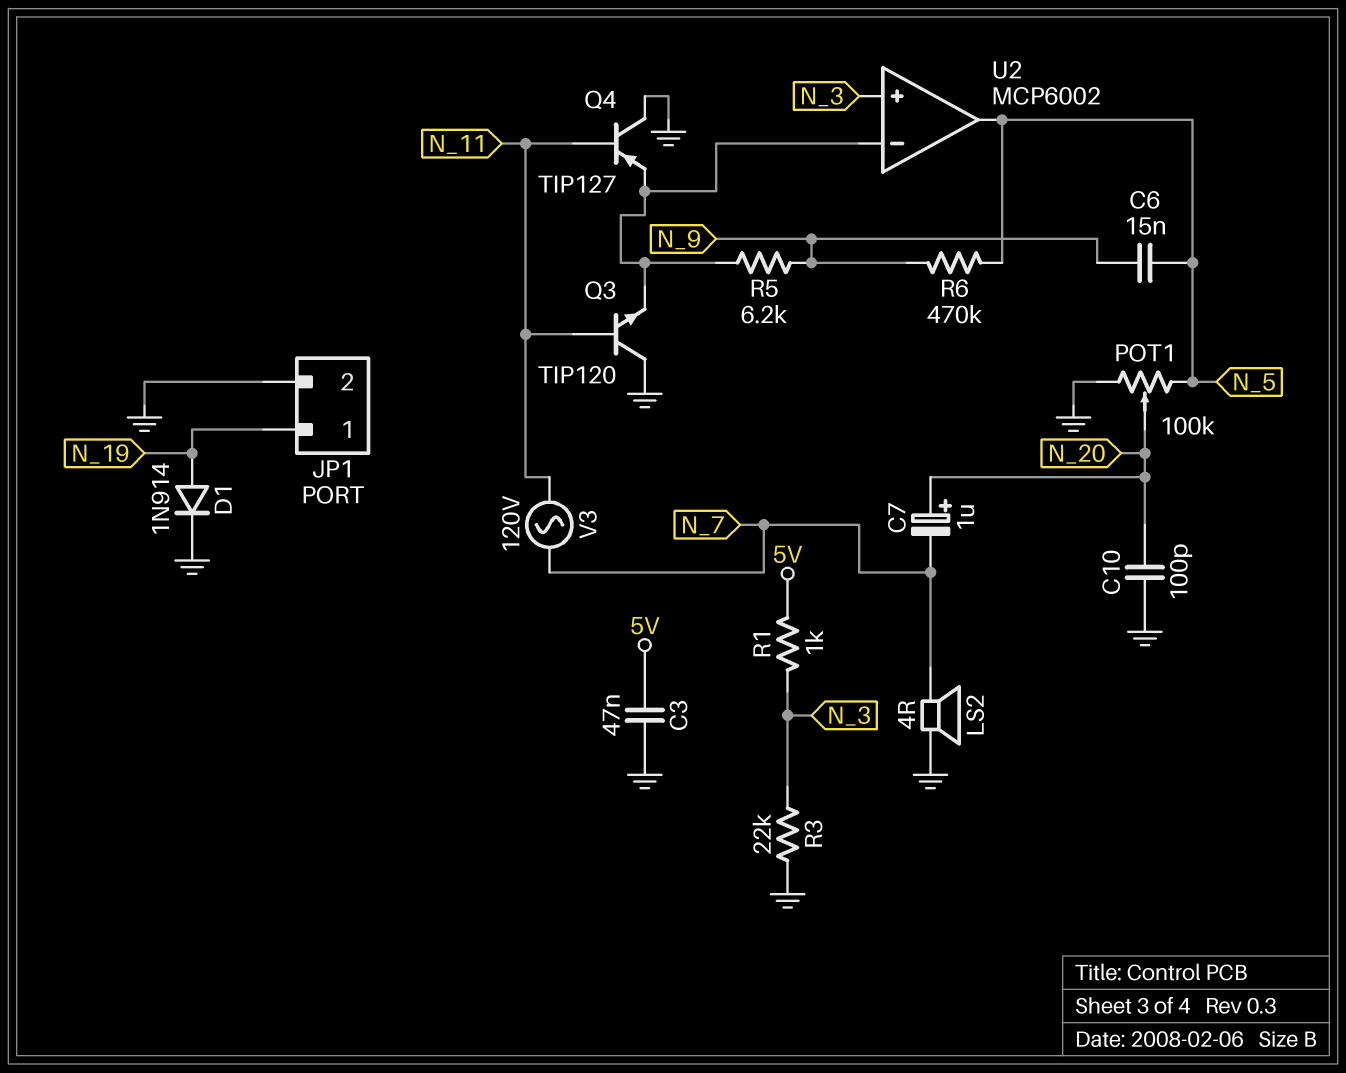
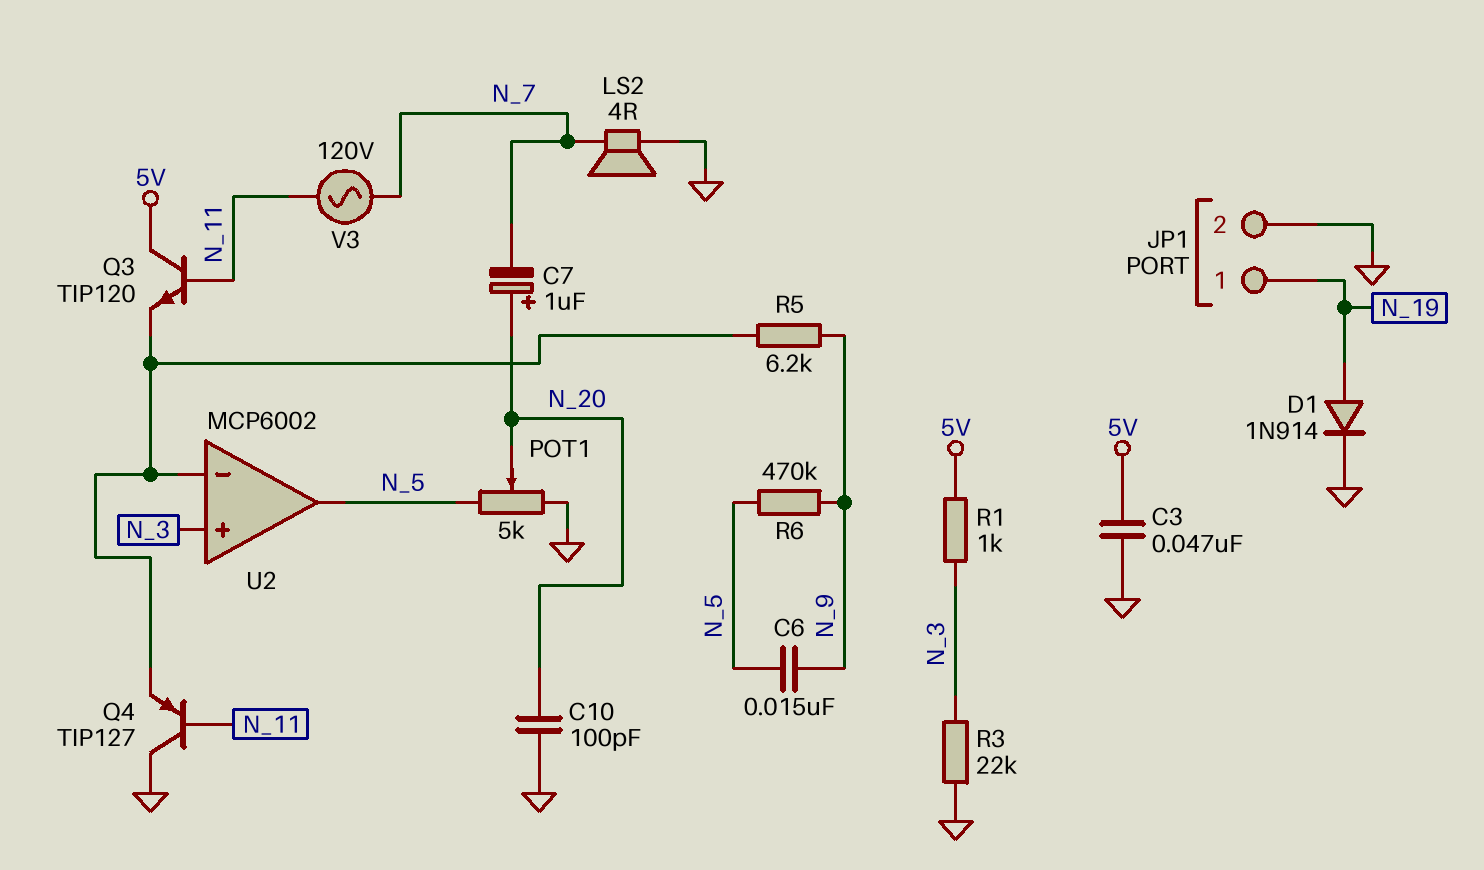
POT1: 100k (GND, N_5, wiper N_20) -> 5k (GND, N_5, wiper N_20)
Q3: NPN TIP120 (B N_11, C GND, E U2/in-) -> NPN TIP120 (B N_11, C 5V, E U2/in-)

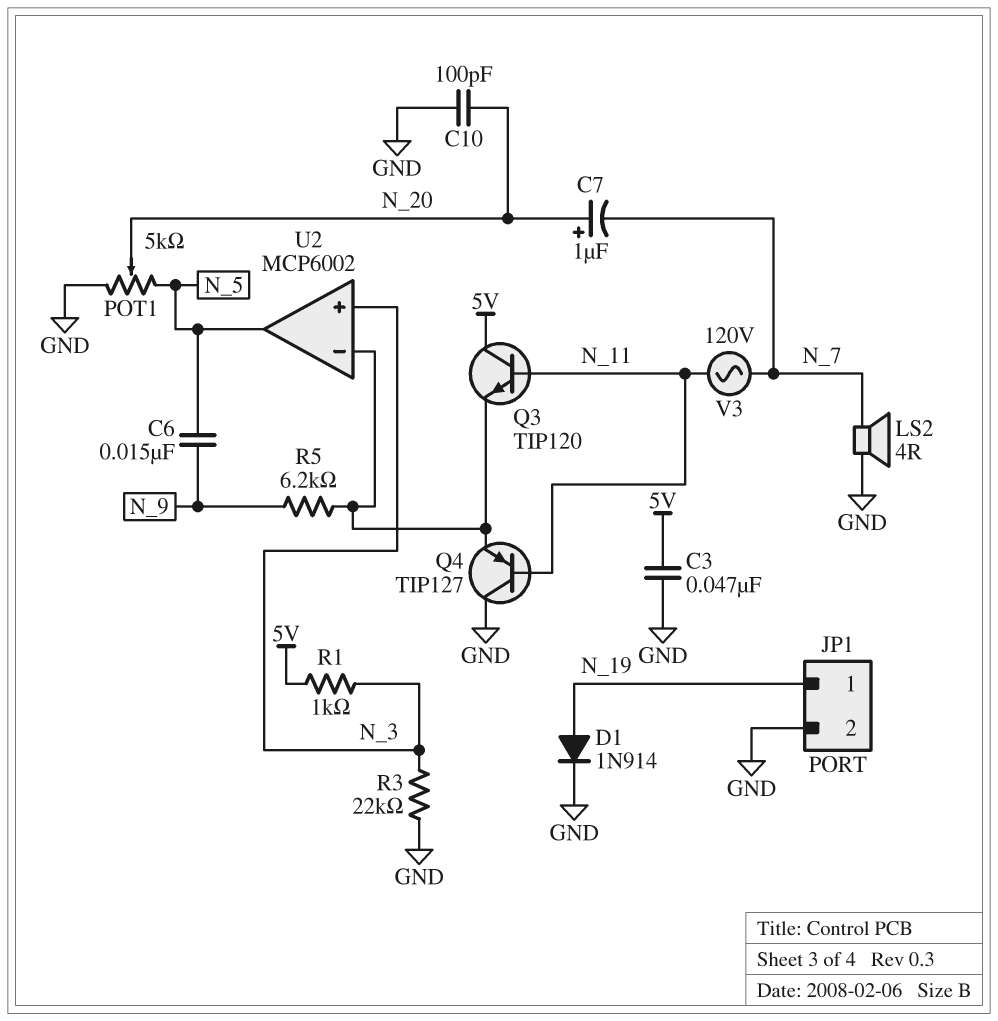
R6: 470k (N_5, N_9) -> none

